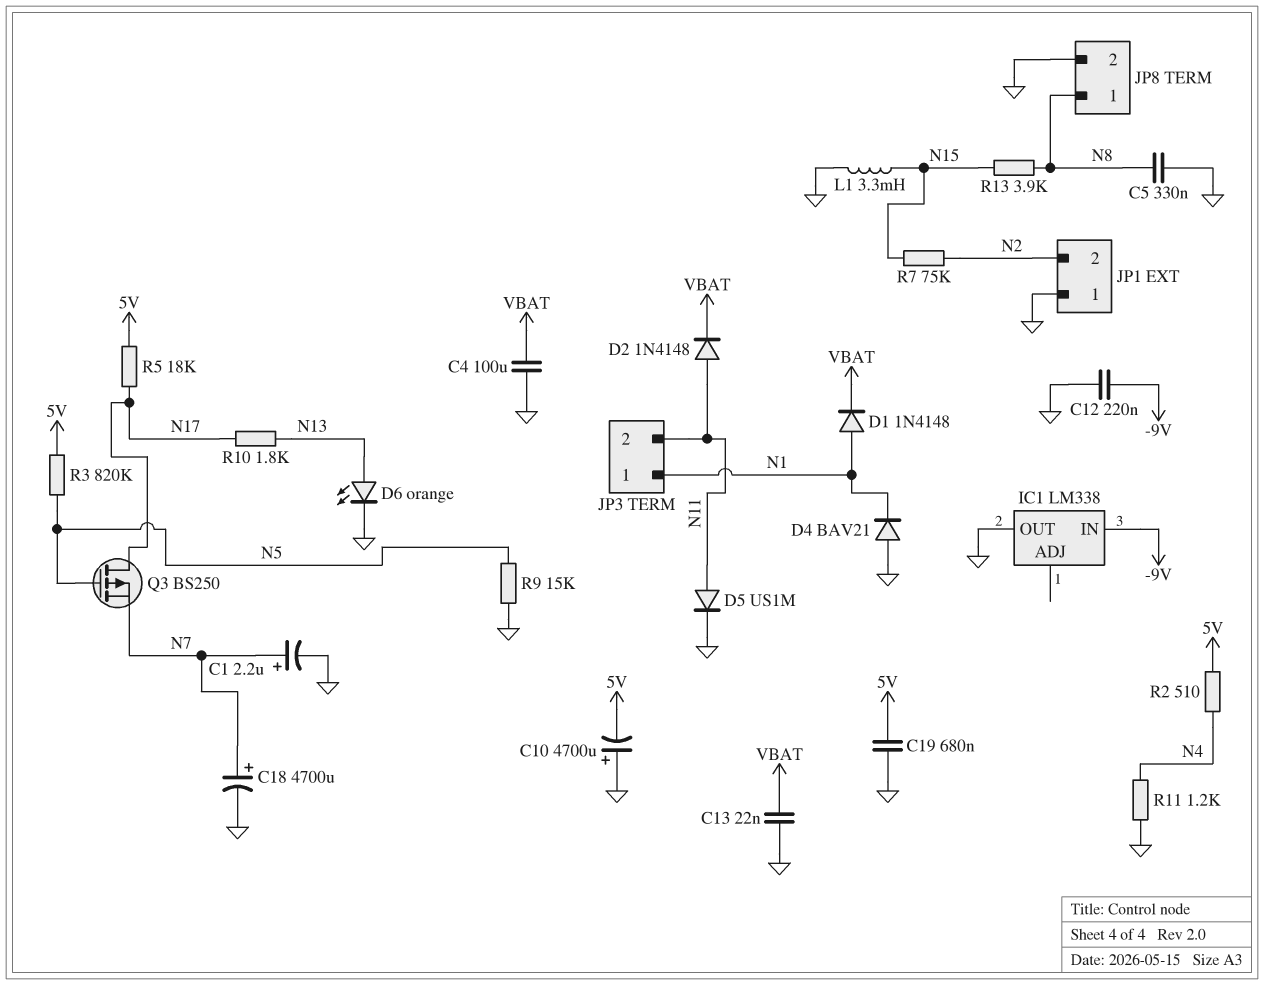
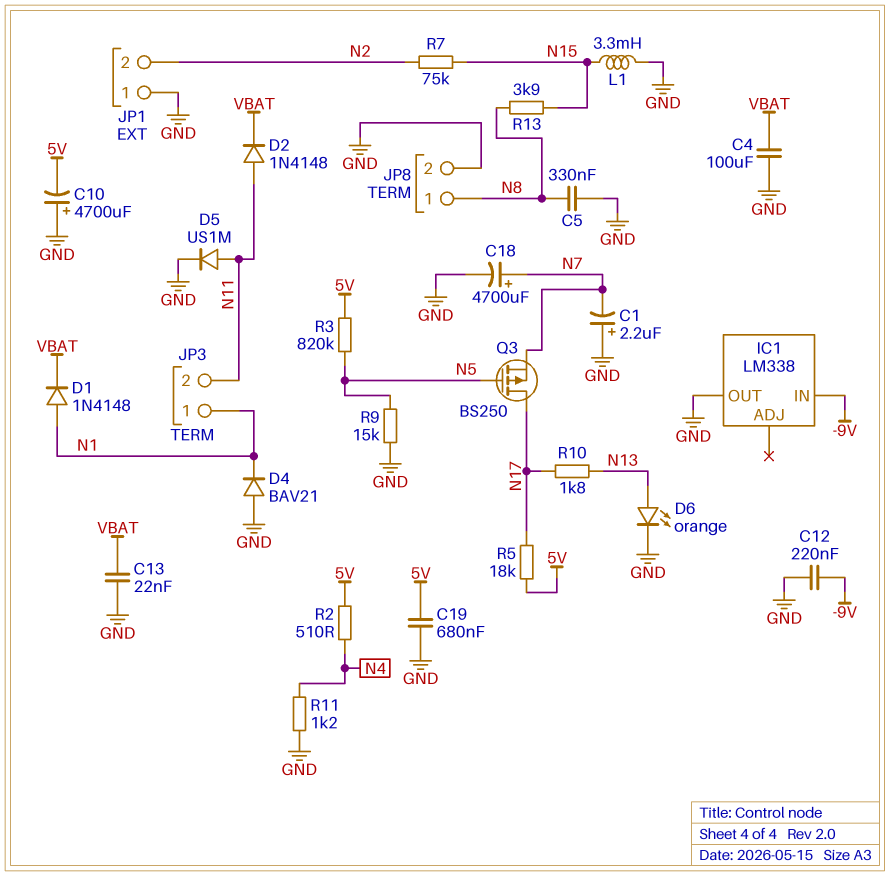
C1: 2.2uF (plus N7, minus GND) -> 2.2uF (plus GND, minus N7)

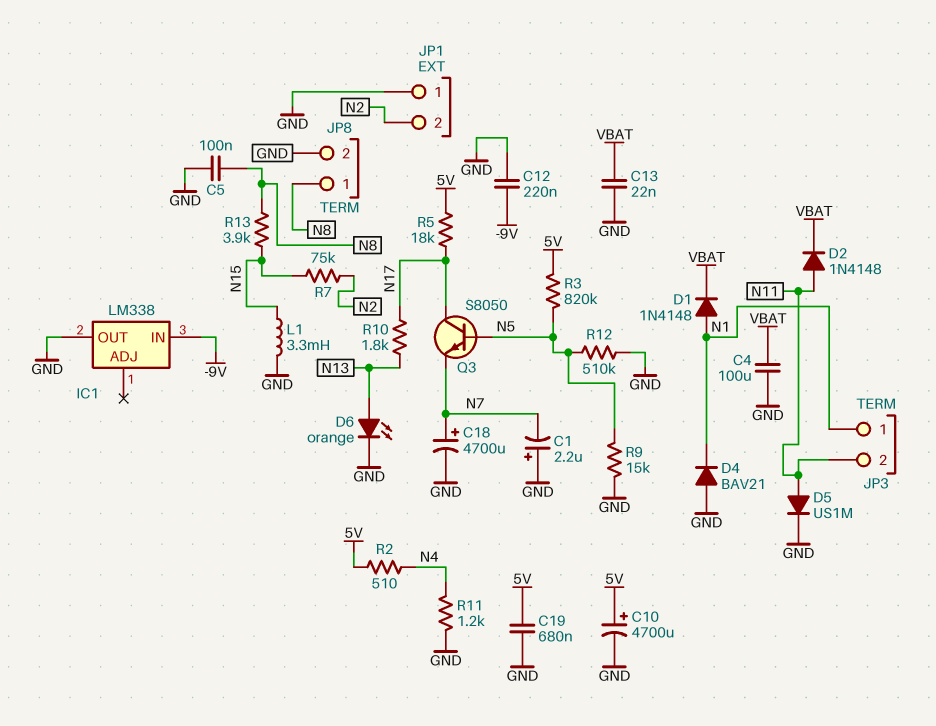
C5: 330nF (GND, N8) -> 100nF (GND, N8)
C10: 4700uF (plus GND, minus 5V) -> 4700uF (plus 5V, minus GND)
Q3: PMOS BS250 (G N5, D N17, S N7) -> NPN S8050 (B N5, C N17, E N7)
R12: none -> 510k (GND, N5)

